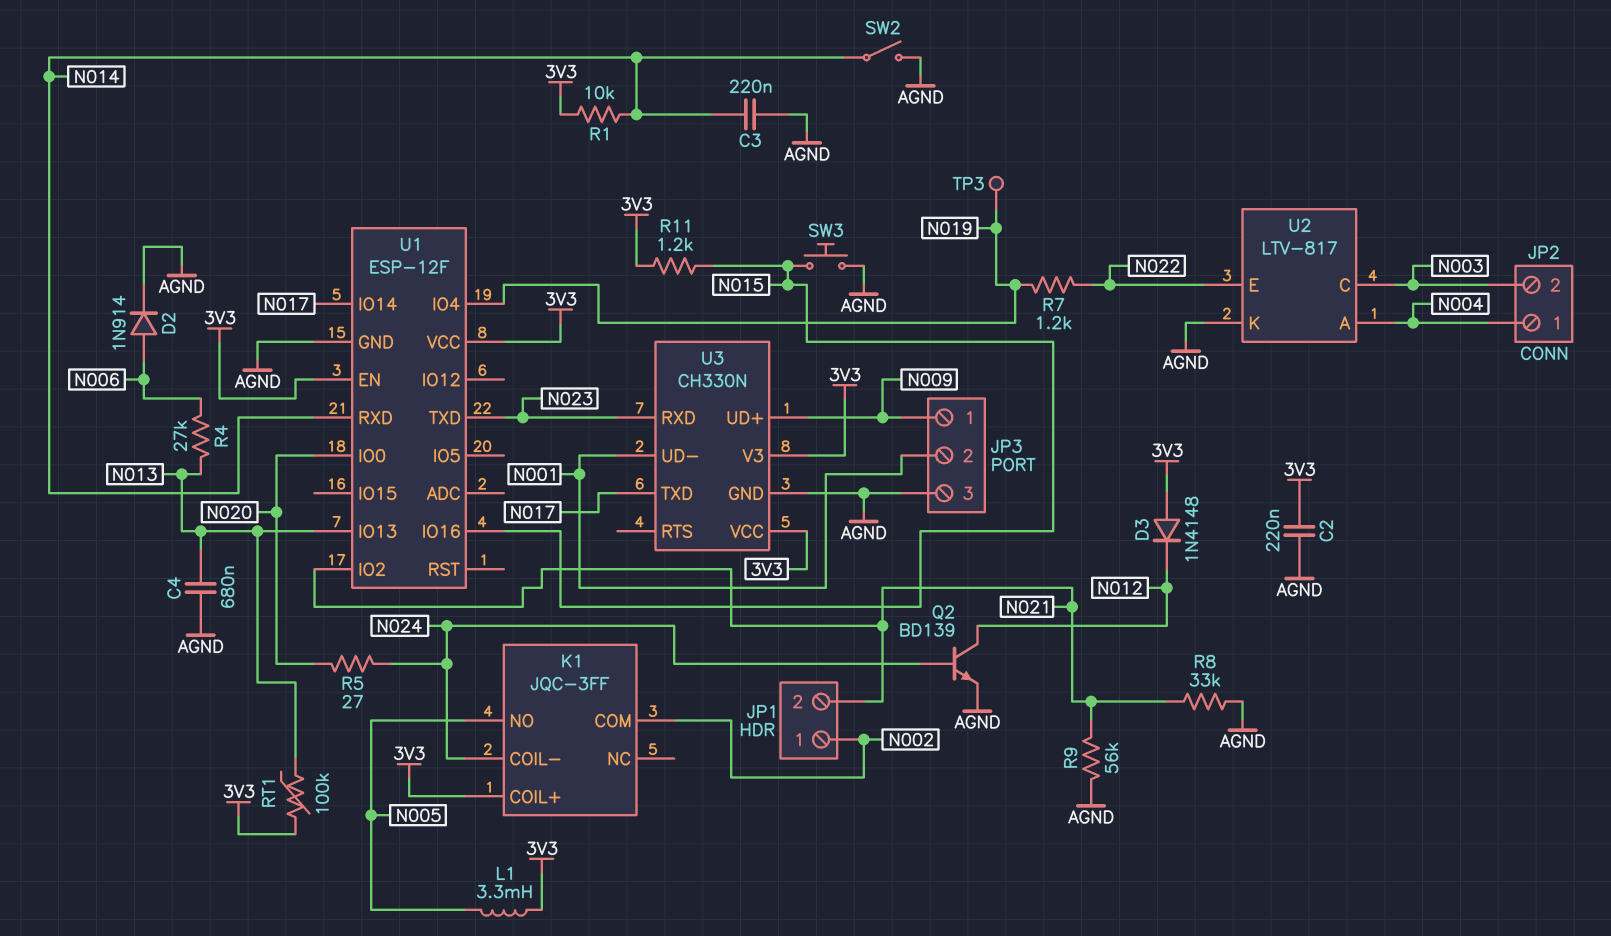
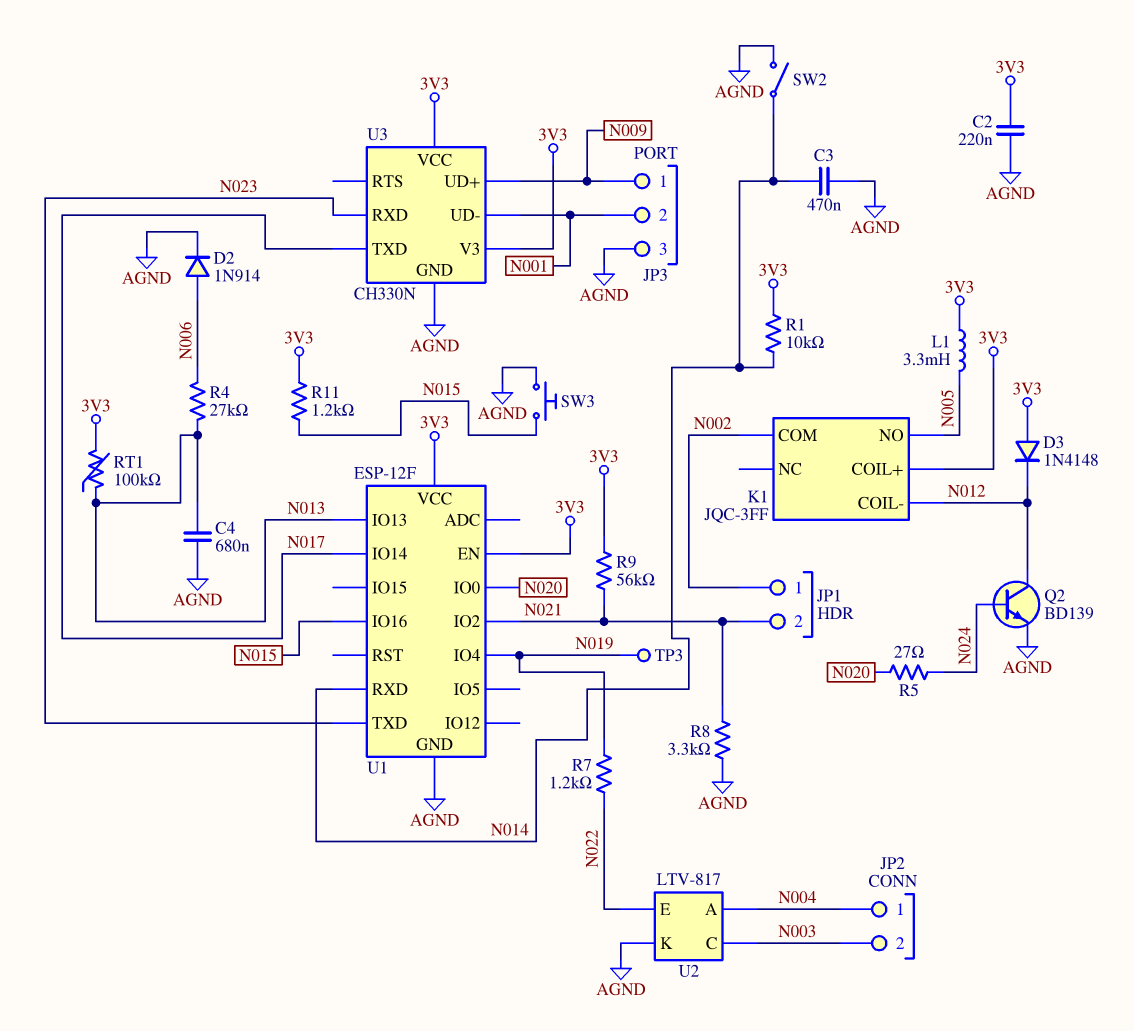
C3: 220nF (AGND, N014) -> 470nF (AGND, N014)
K1 pin COIL-: N024 -> N012
R8: 33k (AGND, N021) -> 3.3k (AGND, N021)
R9: 56k (AGND, N021) -> 56k (3V3, N021)

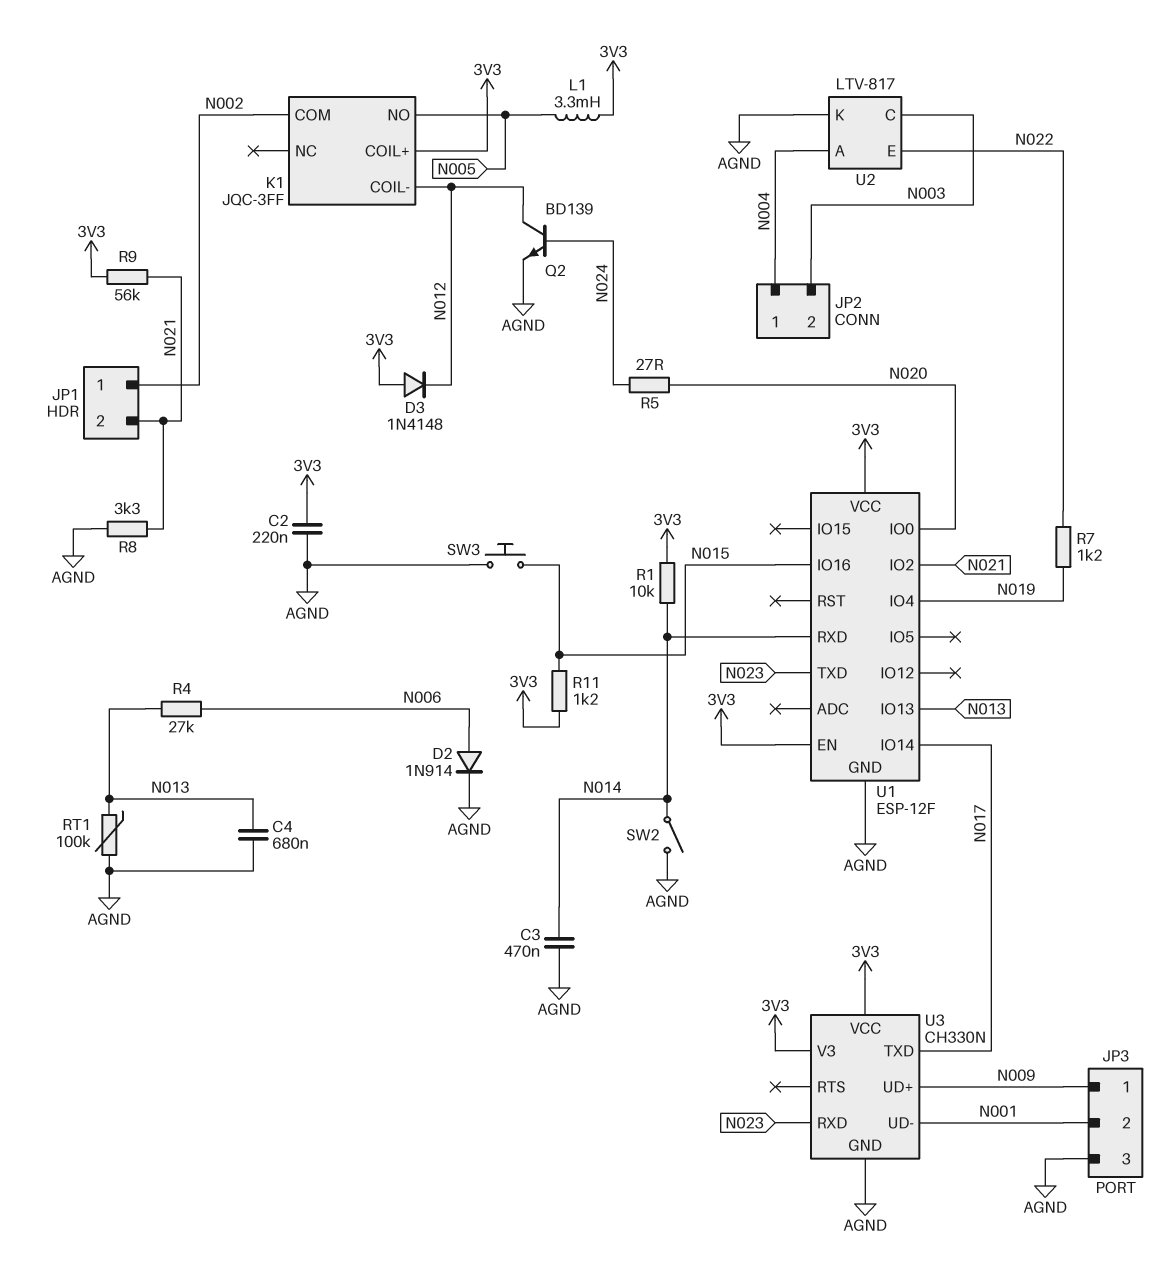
RT1: 100k (3V3, N013) -> 100k (AGND, N013)
TP3: test point (N019) -> none

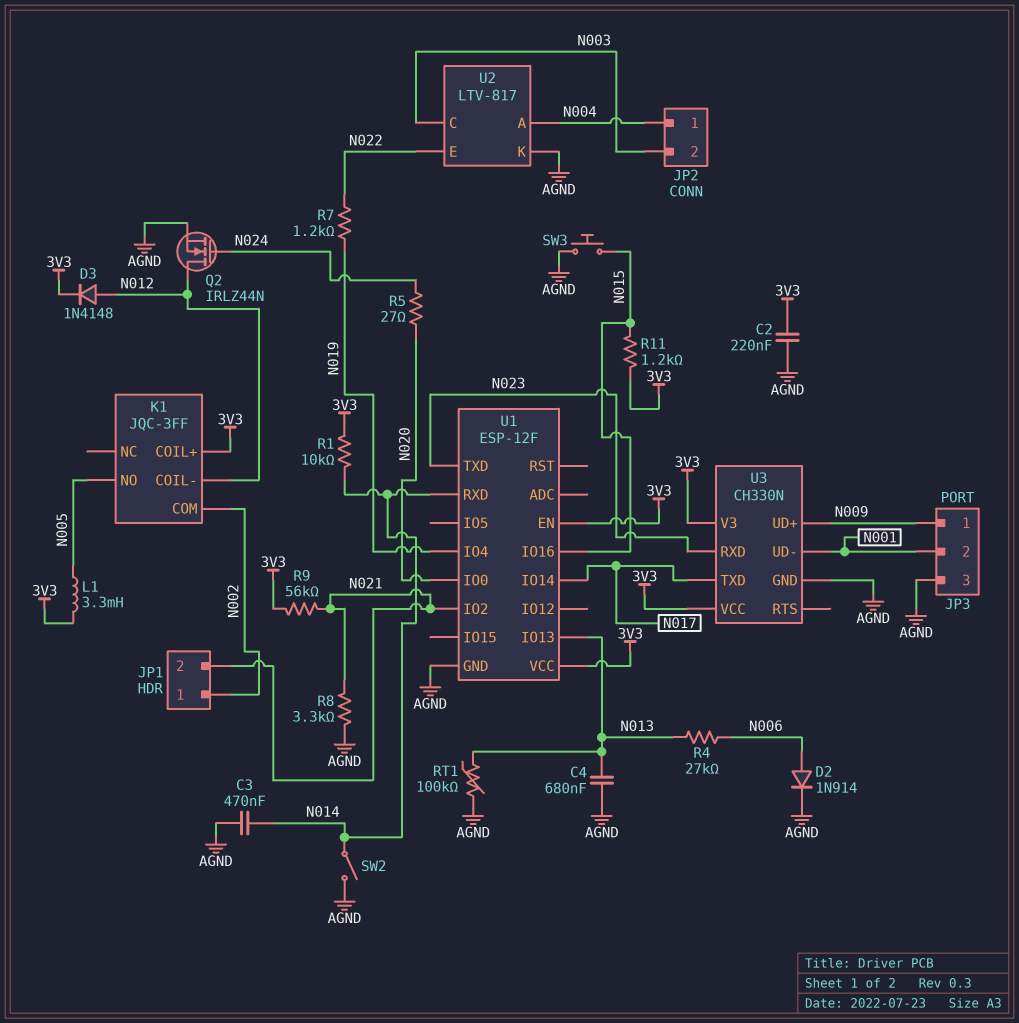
D3: diode 1N4148 (A 3V3, K N012) -> diode 1N4148 (A N012, K 3V3)
Q2: NPN BD139 (B N024, C N012, E AGND) -> NMOS IRLZ44N (G N024, D N012, S AGND)

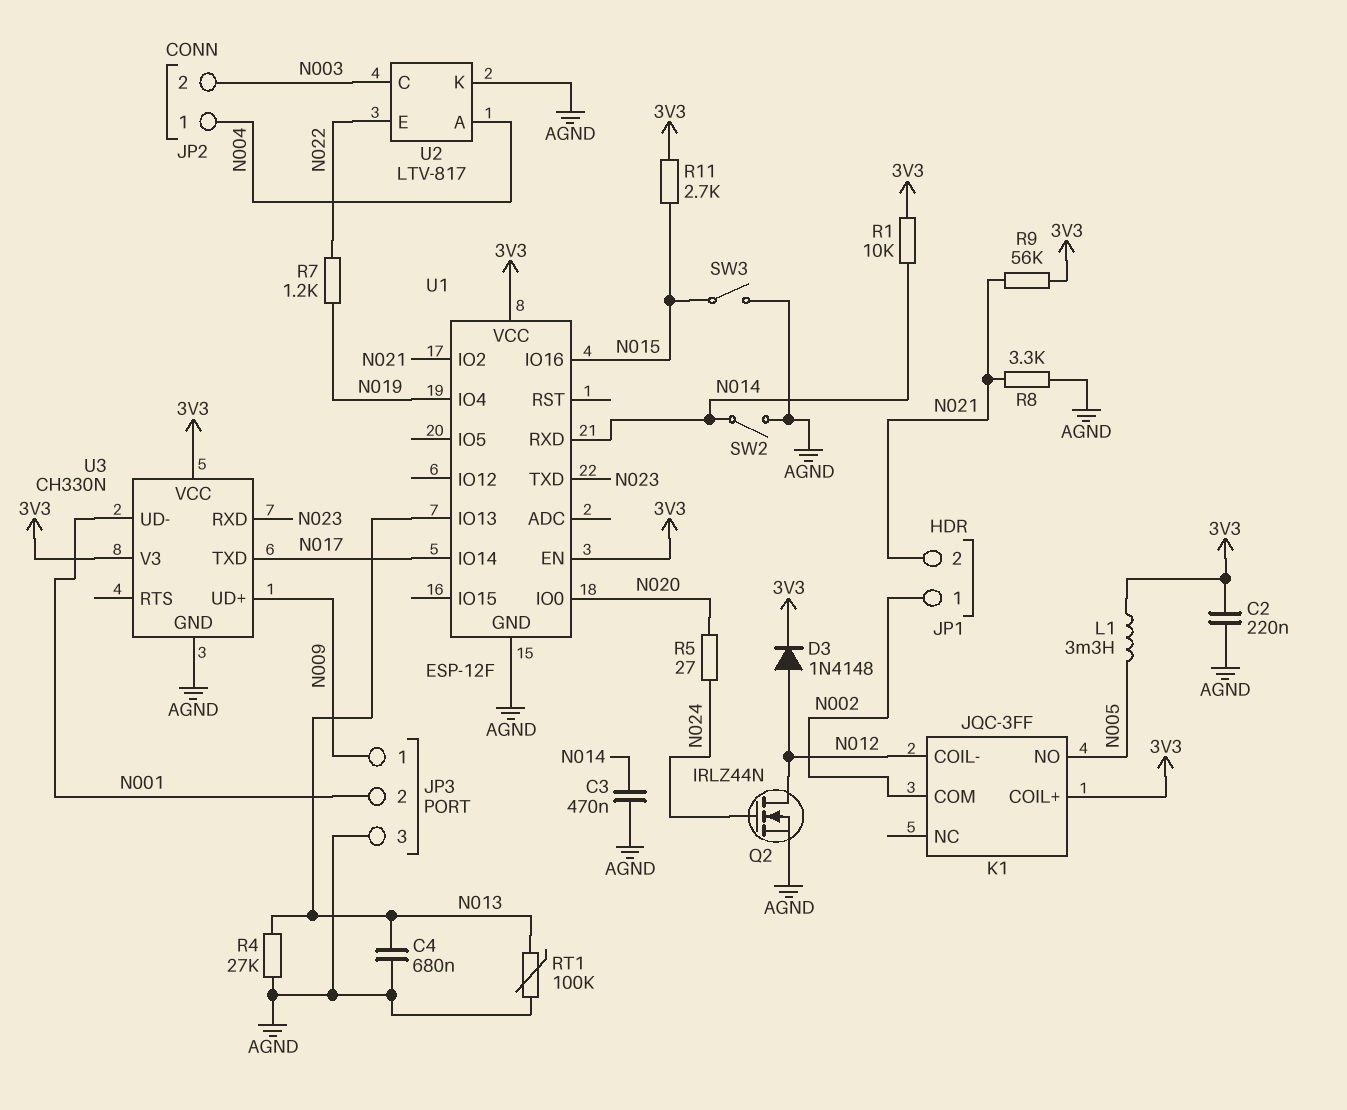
D2: diode 1N914 (A N006, K AGND) -> none
R4: 27k (N006, N013) -> 27k (AGND, N013)
R11: 1.2k (3V3, N015) -> 2.7k (3V3, N015)
SW3: button (AGND, N015) -> switch (AGND, N015)

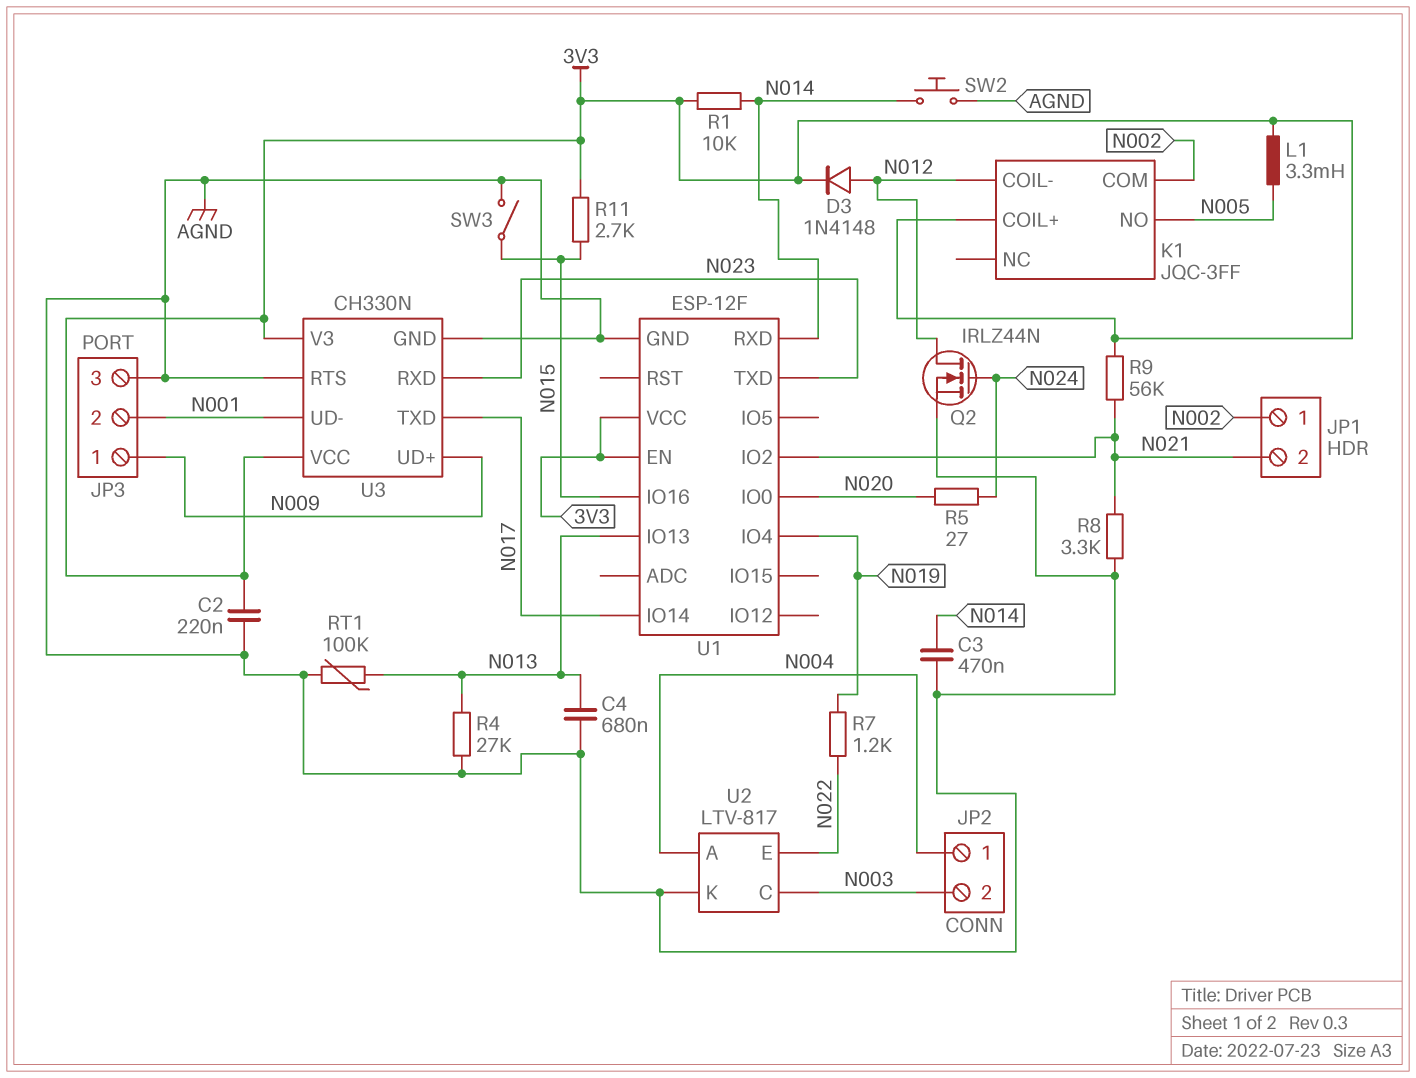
SW2: switch (AGND, N014) -> button (AGND, N014)
U3 pin RTS: none -> AGND

